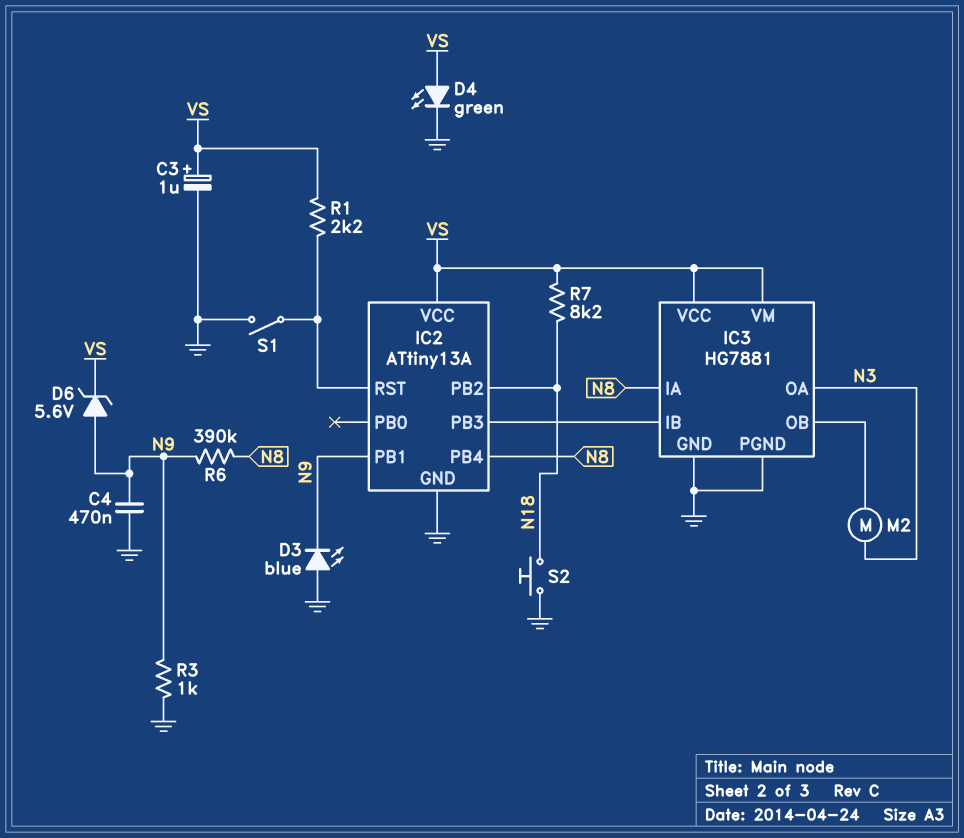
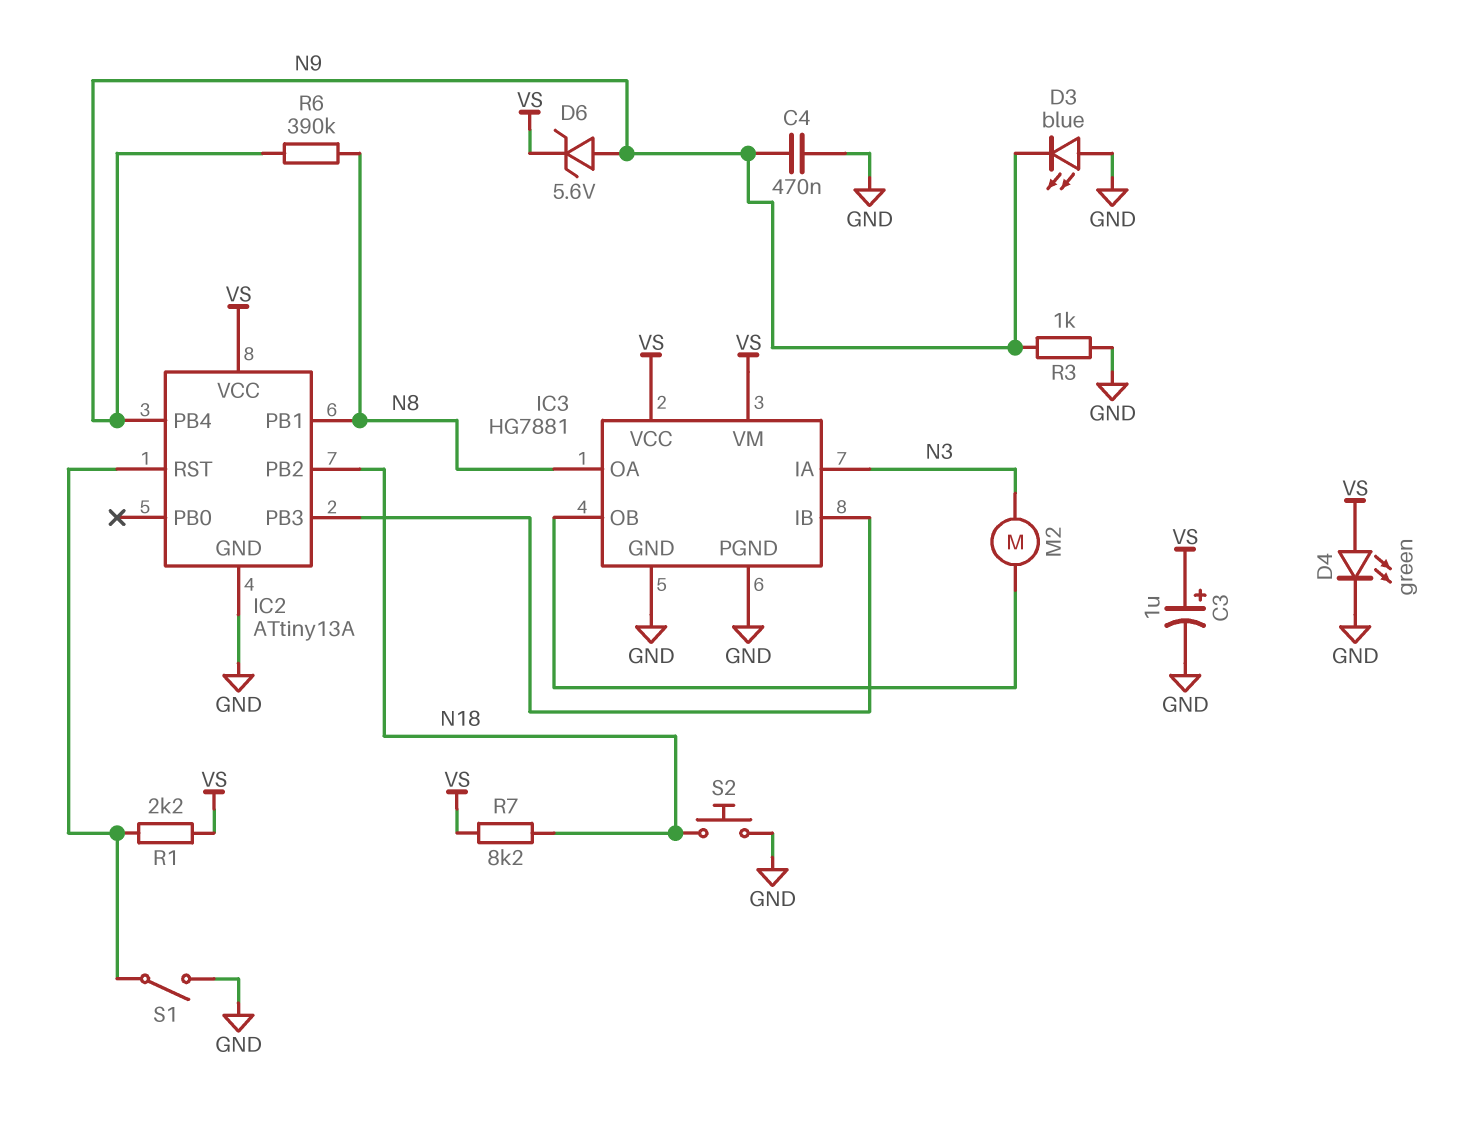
IC2 pin PB1: N9 -> N8
IC2 pin PB4: N8 -> N9
IC3 pin IA: N8 -> N3
IC3 pin OA: N3 -> N8

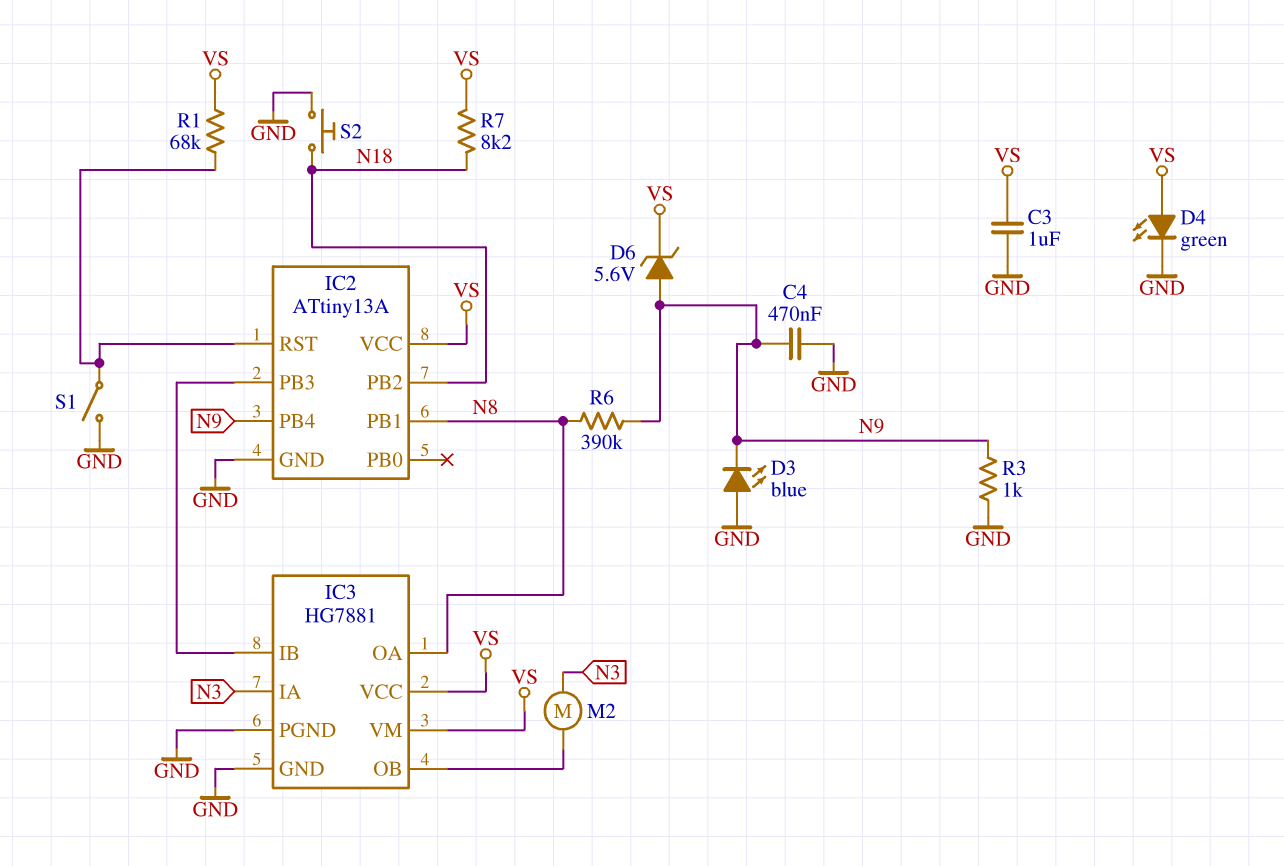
C3: 1uF (plus VS, minus GND) -> 1uF (GND, VS)
R1: 2.2k (IC2/RST, VS) -> 68k (IC2/RST, VS)

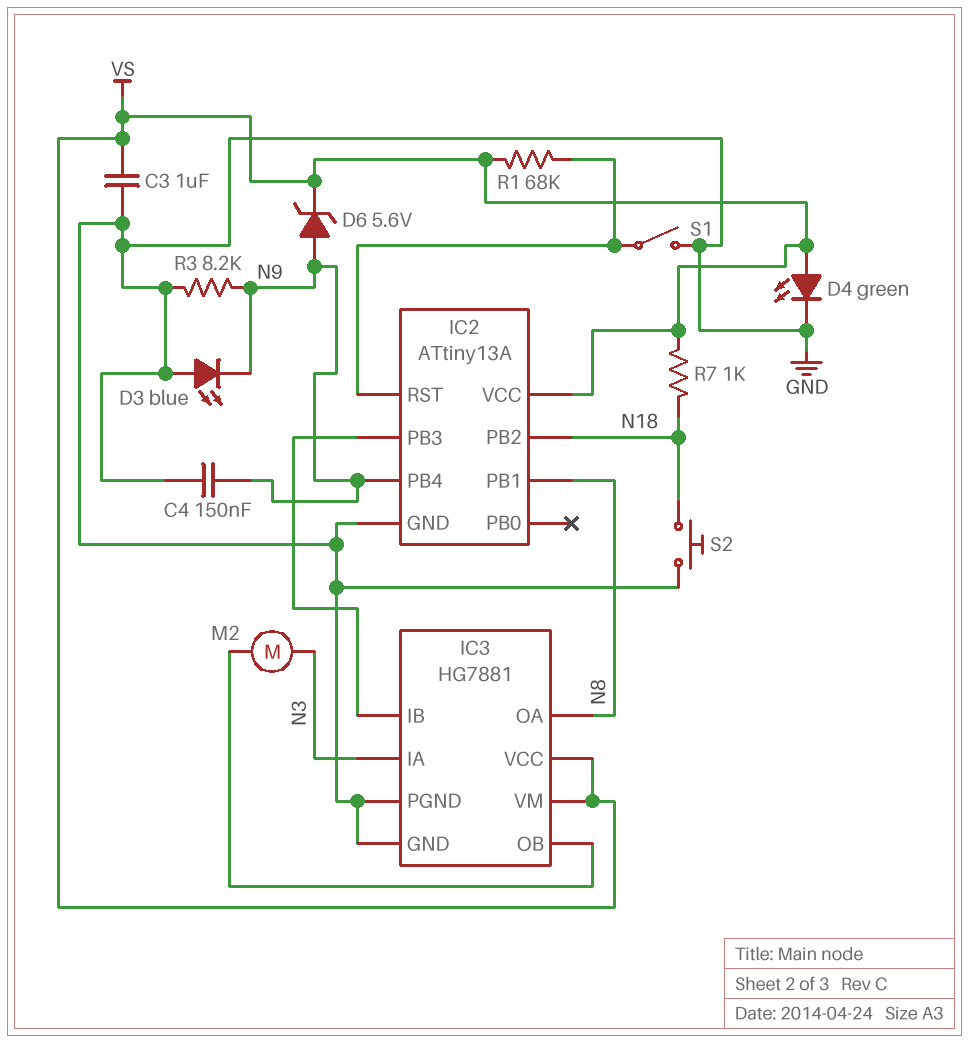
C4: 470nF (GND, N9) -> 150nF (GND, N9)
R3: 1k (GND, N9) -> 8.2k (GND, N9)
R6: 390k (N8, N9) -> none
R7: 8.2k (N18, VS) -> 1k (N18, VS)

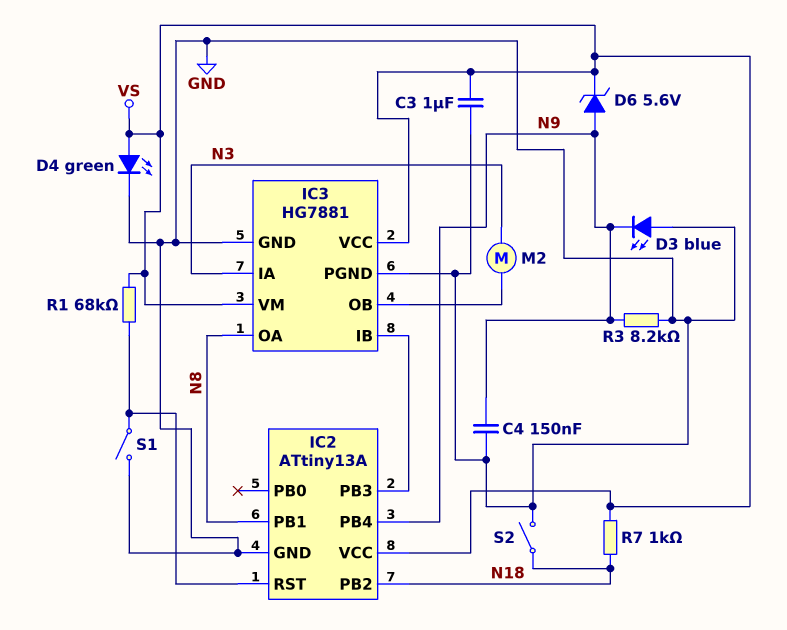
S2: button (GND, N18) -> switch (GND, N18)

